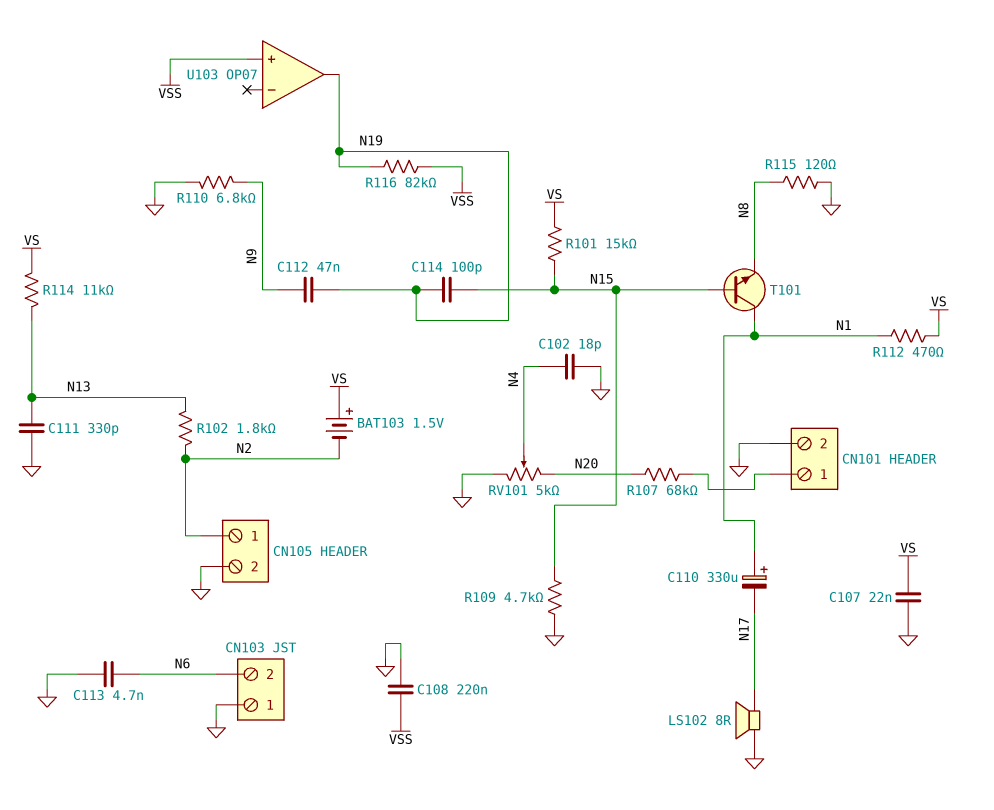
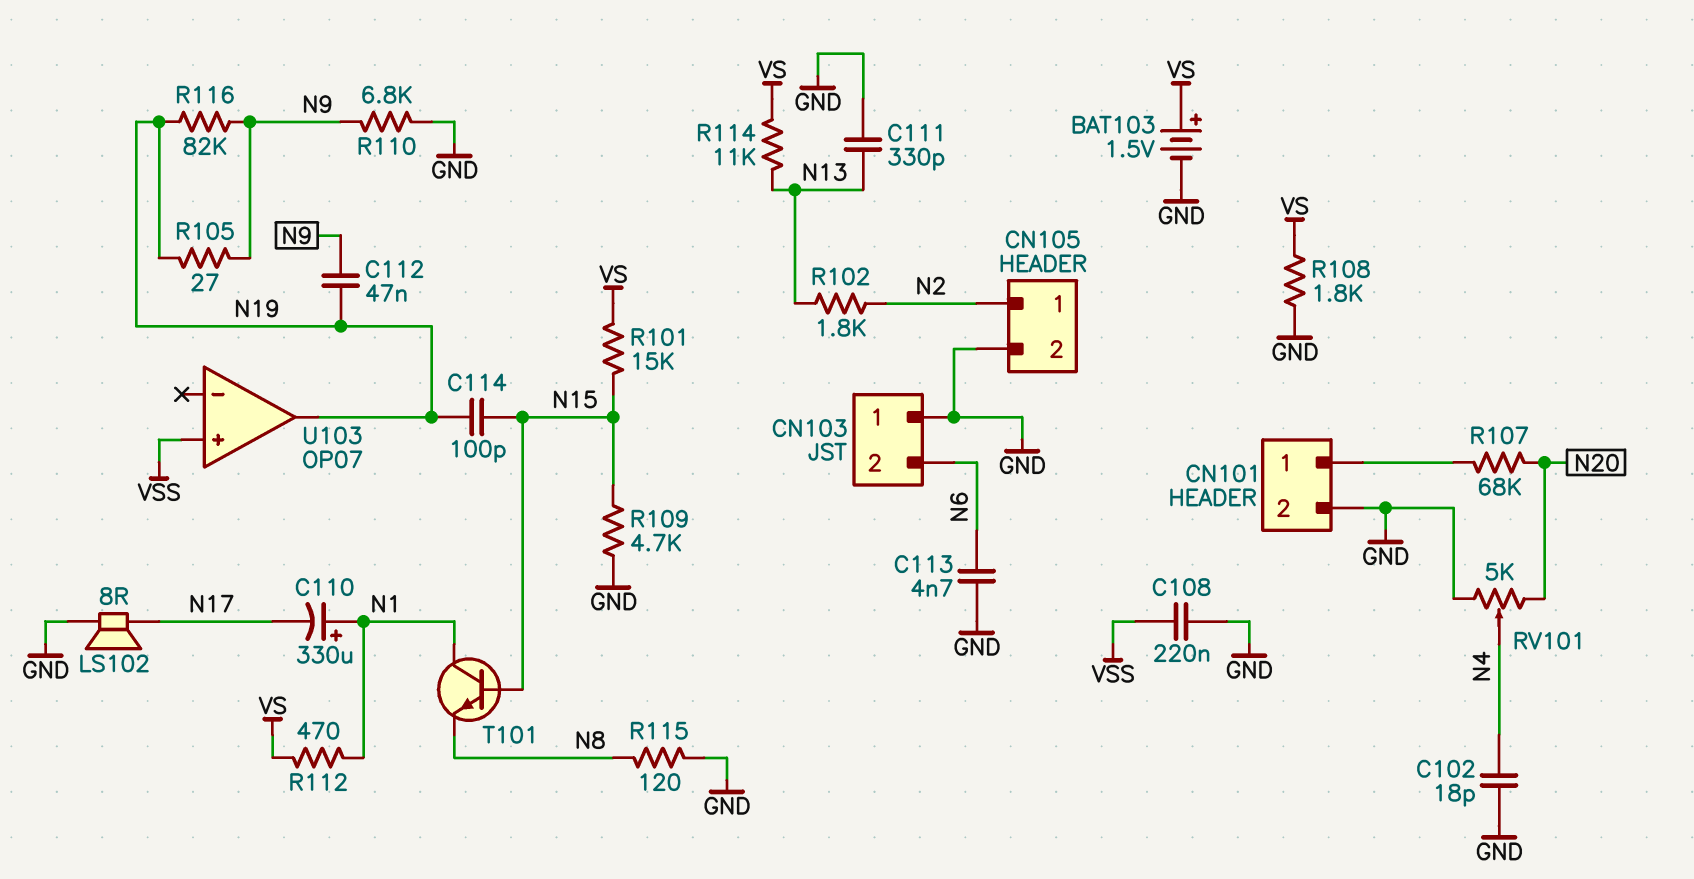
BAT103: 1.5V (plus VS, minus N2) -> 1.5V (plus VS, minus GND)
C107: 22nF (GND, VS) -> none
R105: none -> 27 (N9, N19)
R108: none -> 1.8k (GND, VS)
R116: 82k (N19, VSS) -> 82k (N9, N19)

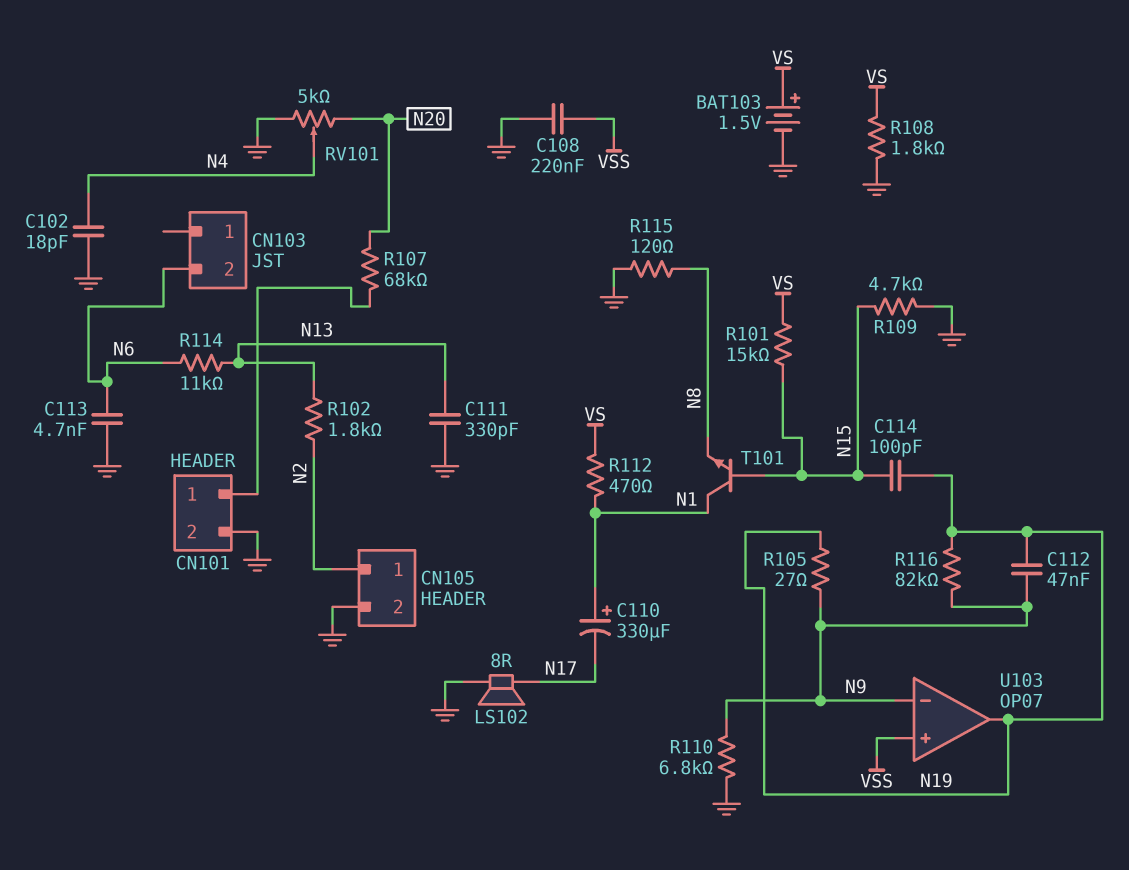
CN103 pin 1: GND -> none
R114: 11k (N13, VS) -> 11k (N6, N13)
U103 pin in-: none -> N9

